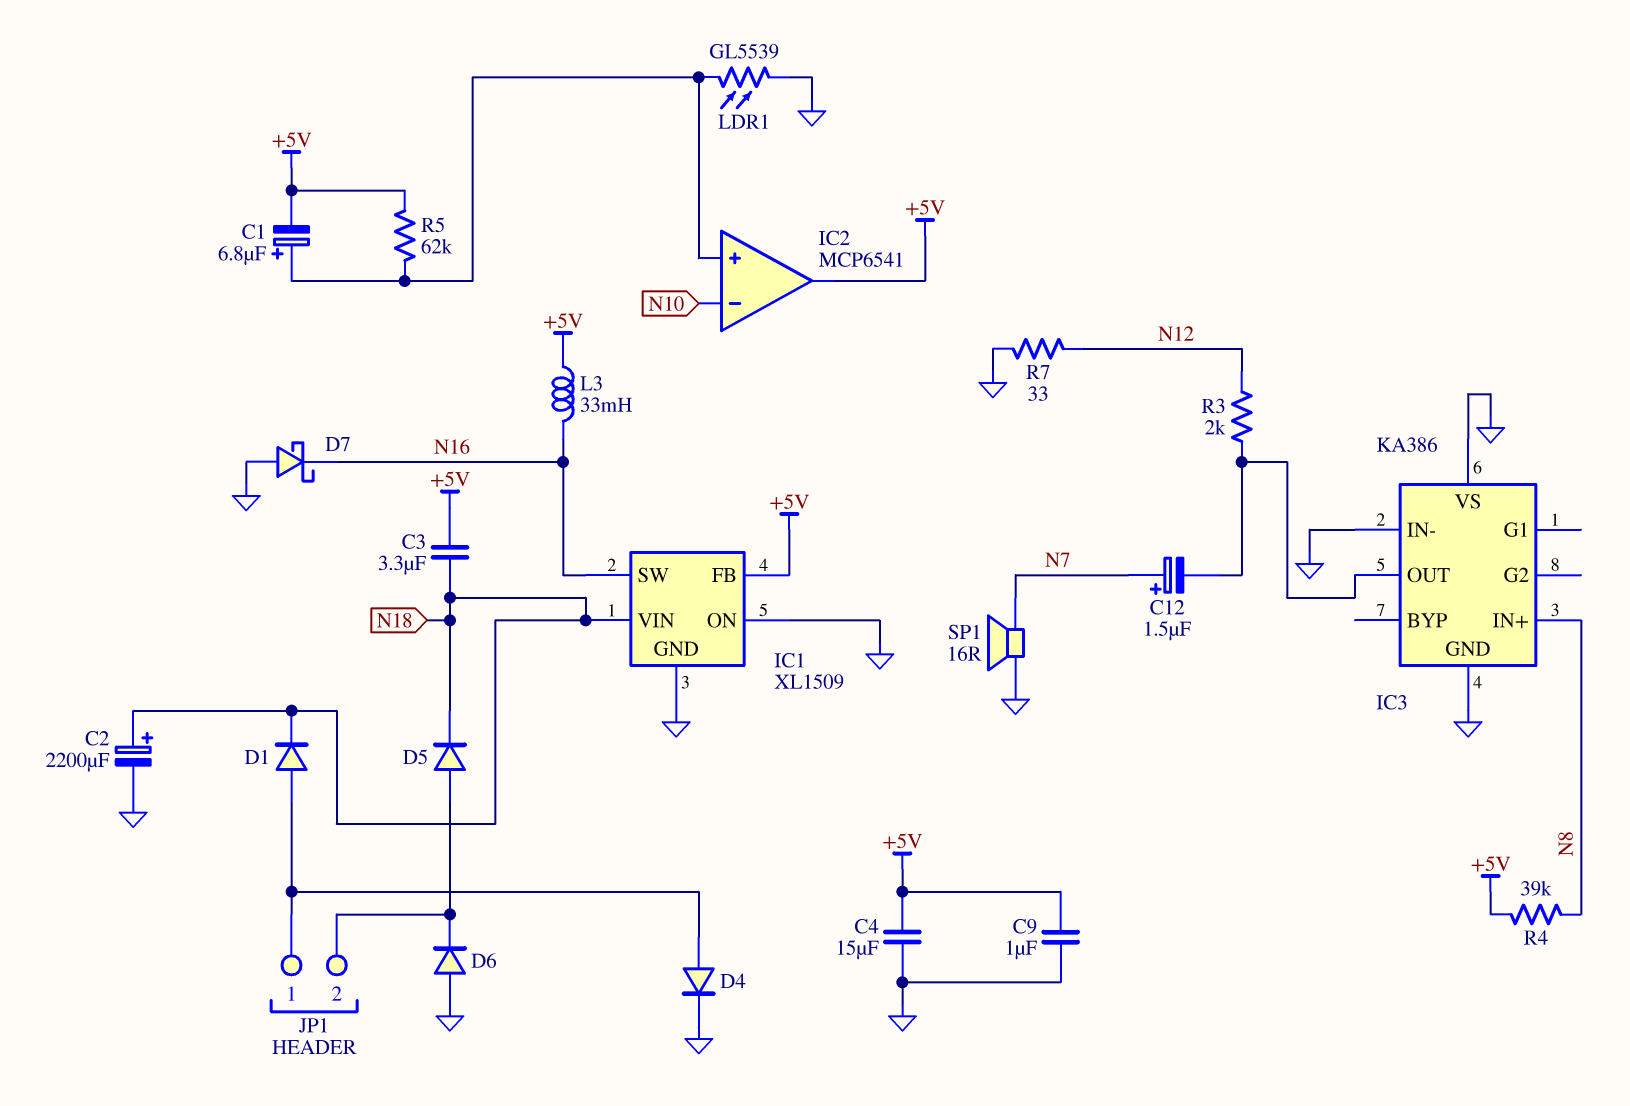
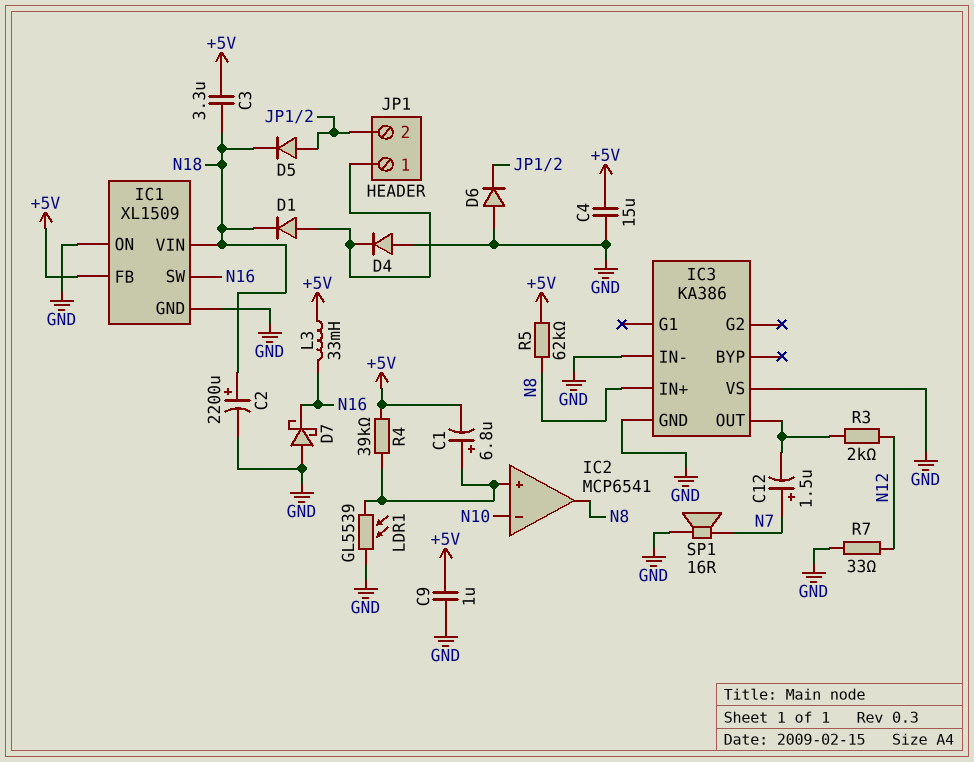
D4: diode (A JP1/1, K GND) -> diode (A GND, K JP1/1)
IC2 pin out: +5V -> N8
R4: 39k (+5V, N8) -> 39k (+5V, IC2/in+)
R5: 62k (+5V, IC2/in+) -> 62k (+5V, N8)

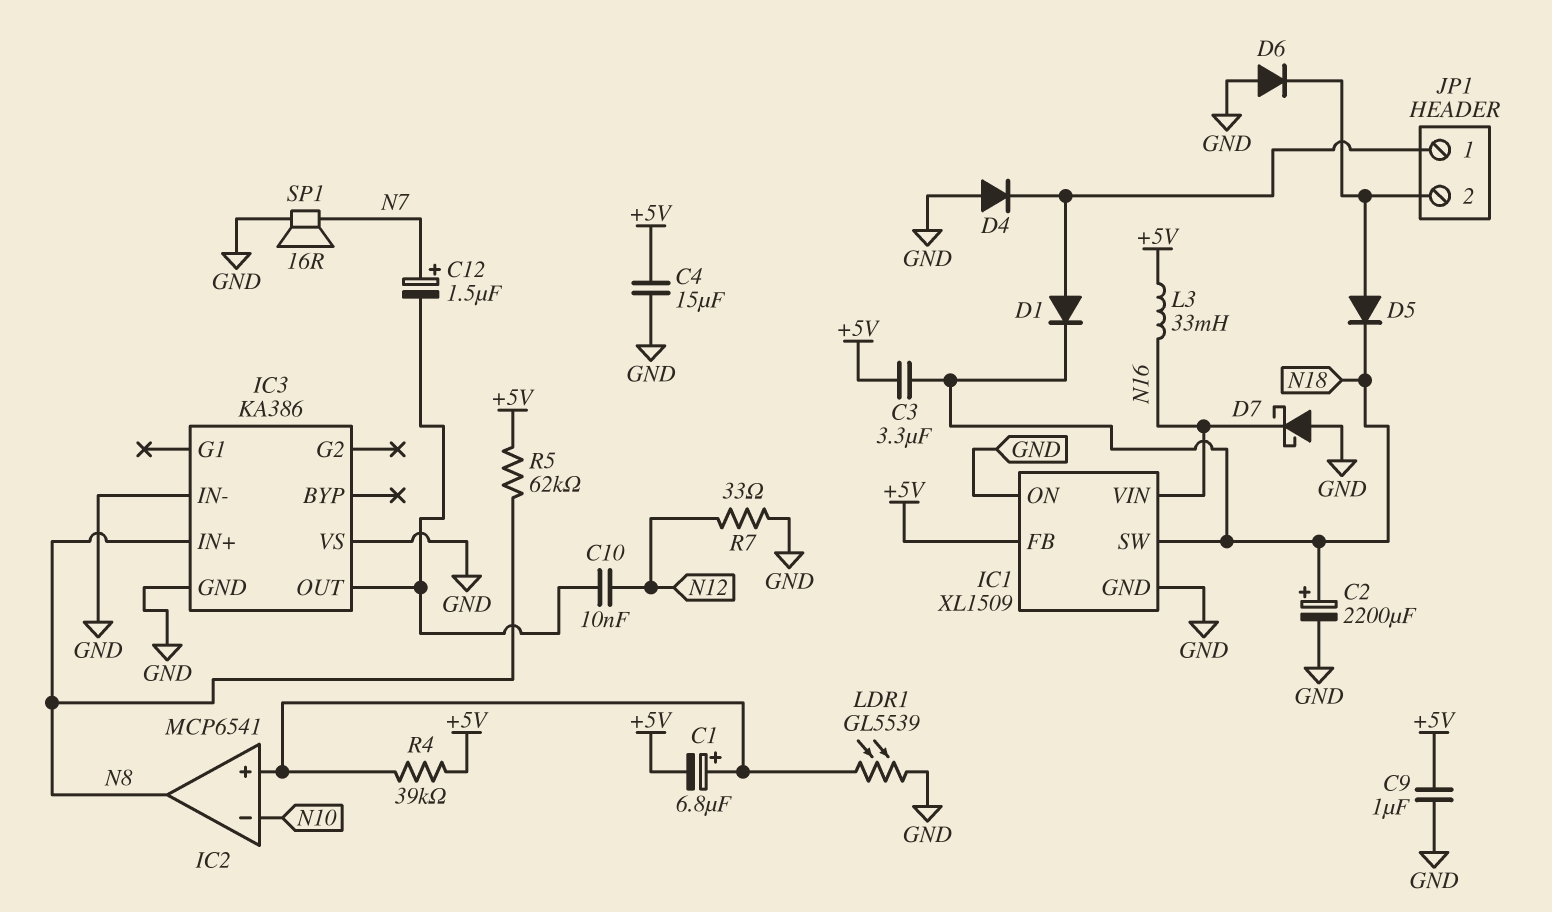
C10: none -> 10nF (IC3/OUT, N12)
IC1 pin SW: N16 -> N18
IC1 pin VIN: N18 -> N16
R3: 2k (IC3/OUT, N12) -> none

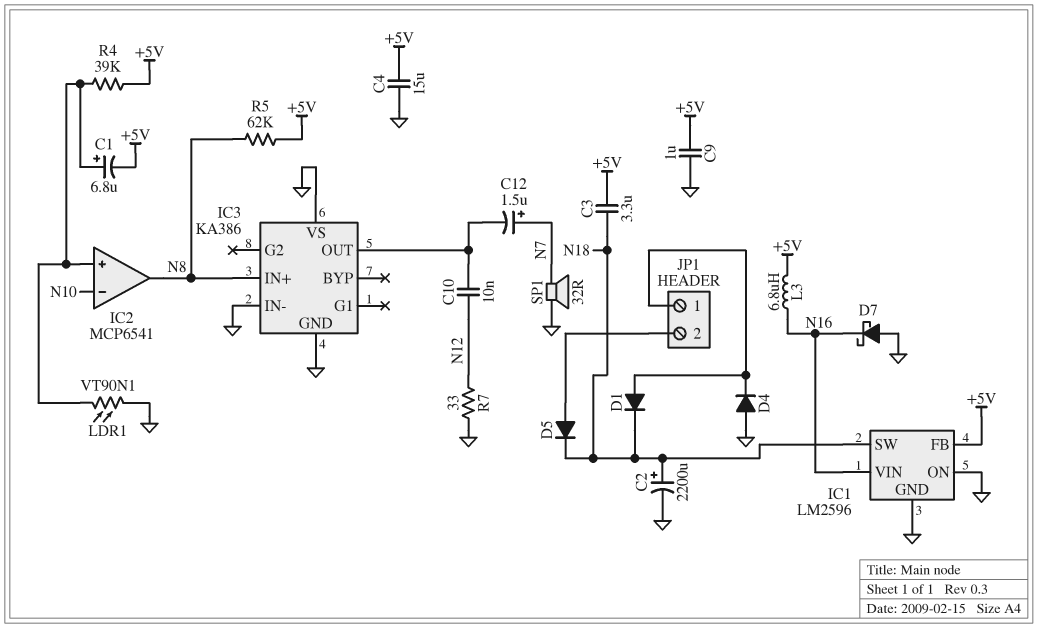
D6: diode (A GND, K JP1/2) -> none
IC1: XL1509 -> LM2596
L3: 33mH (+5V, N16) -> 6.8uH (+5V, N16)
LDR1: GL5539 (GND, IC2/in+) -> VT90N1 (GND, IC2/in+)
SP1: speaker 16R (GND, N7) -> speaker 32R (GND, N7)

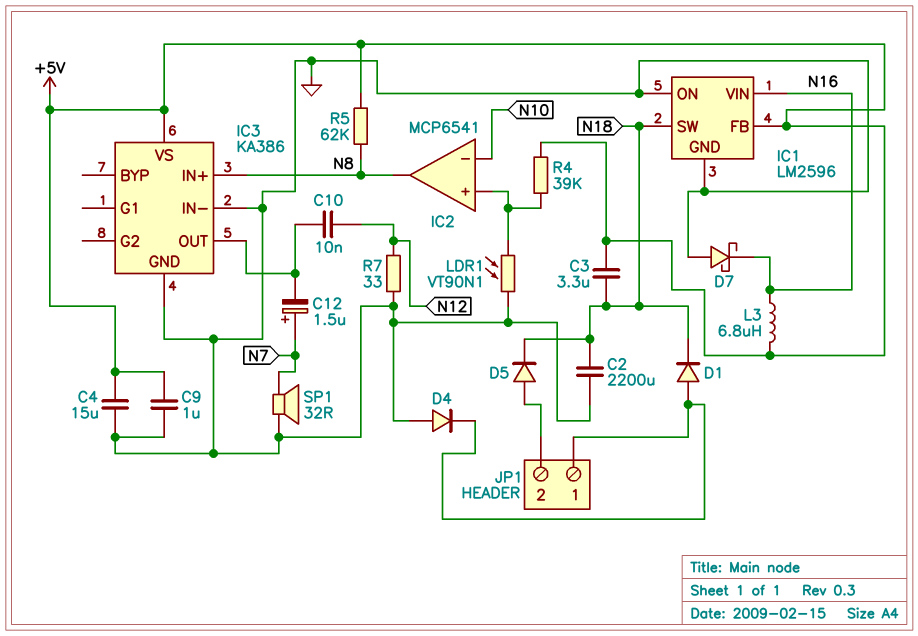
C1: 6.8uF (plus IC2/in+, minus +5V) -> none
C2: 2200uF (plus N18, minus GND) -> 2200uF (GND, N18)
IC3 pin VS: GND -> +5V

